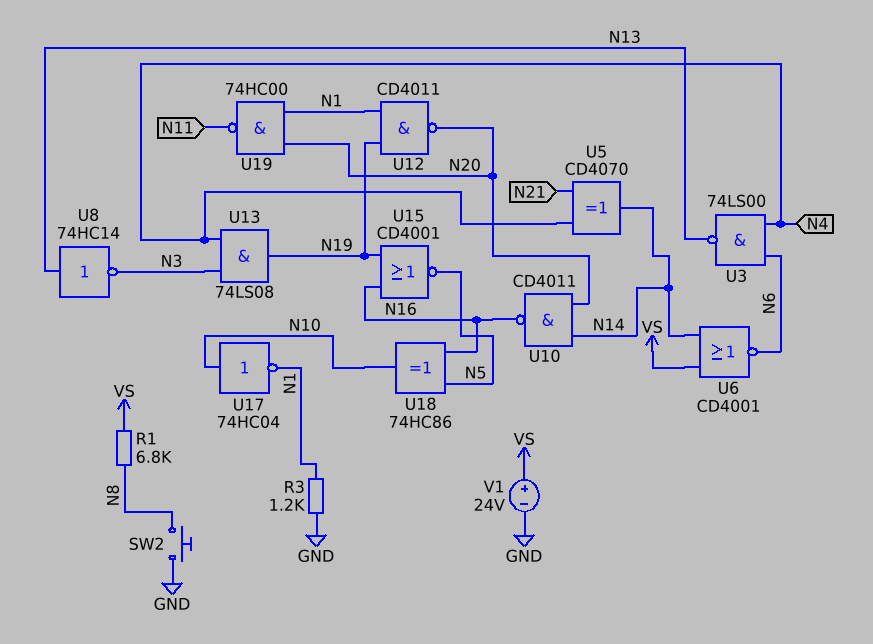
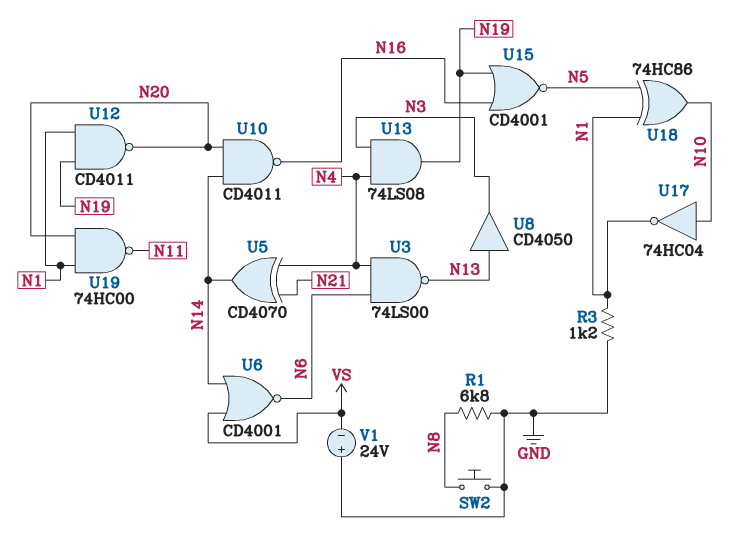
R1: 6.8k (N8, VS) -> 6.8k (GND, N8)
U8: NOT 74HC14 (in N13, out N3) -> buffer CD4050 (in N13, out N3)
U18: XOR 74HC86 (in N5, in N16, out N10) -> XOR 74HC86 (in N1, in N5, out N10)
V1: 24V (plus VS, minus GND) -> 24V (plus GND, minus VS)

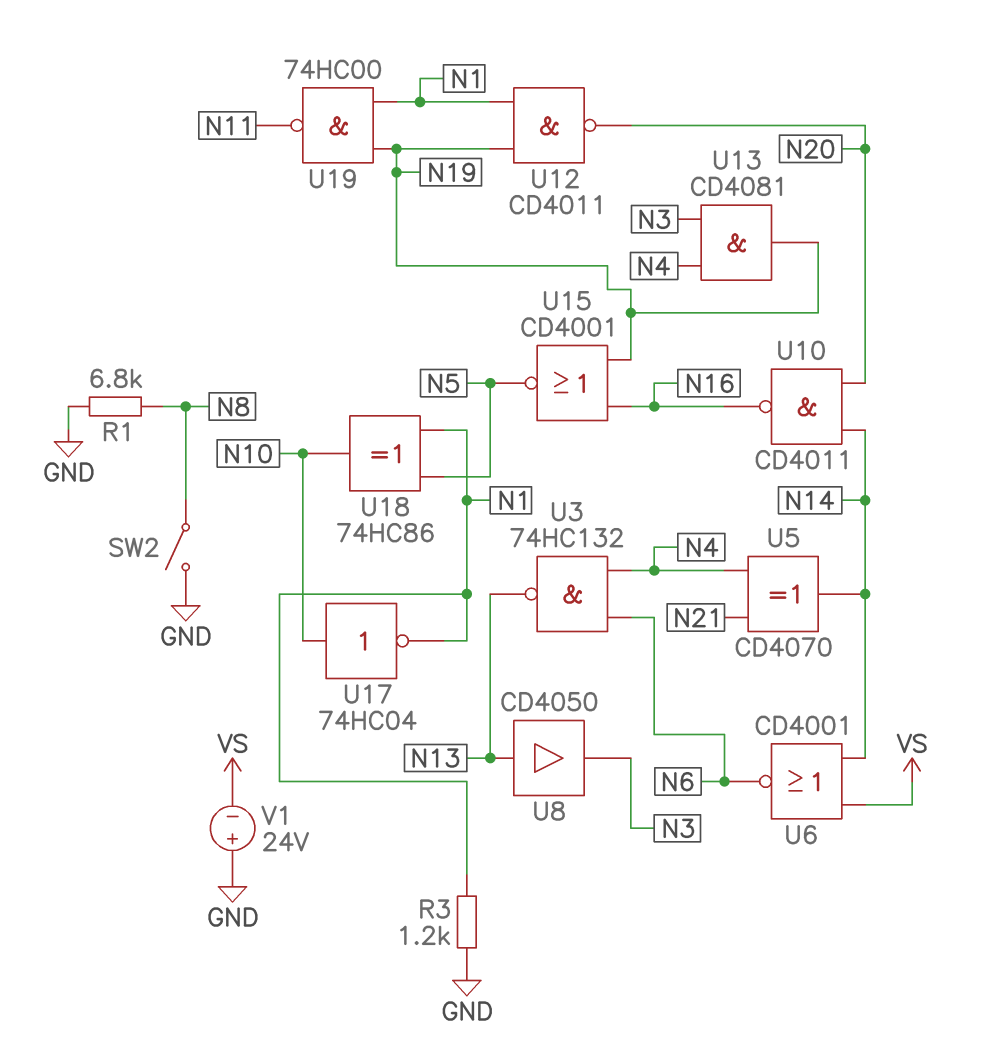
SW2: button (GND, N8) -> switch (GND, N8)
U3: NAND 74LS00 (in N4, in N6, out N13) -> NAND 74HC132 (in N4, in N6, out N13)
U13: AND 74LS08 (in N3, in N4, out N19) -> AND CD4081 (in N3, in N4, out N19)
U19: NAND 74HC00 (in N1, in N20, out N11) -> NAND 74HC00 (in N1, in N19, out N11)

